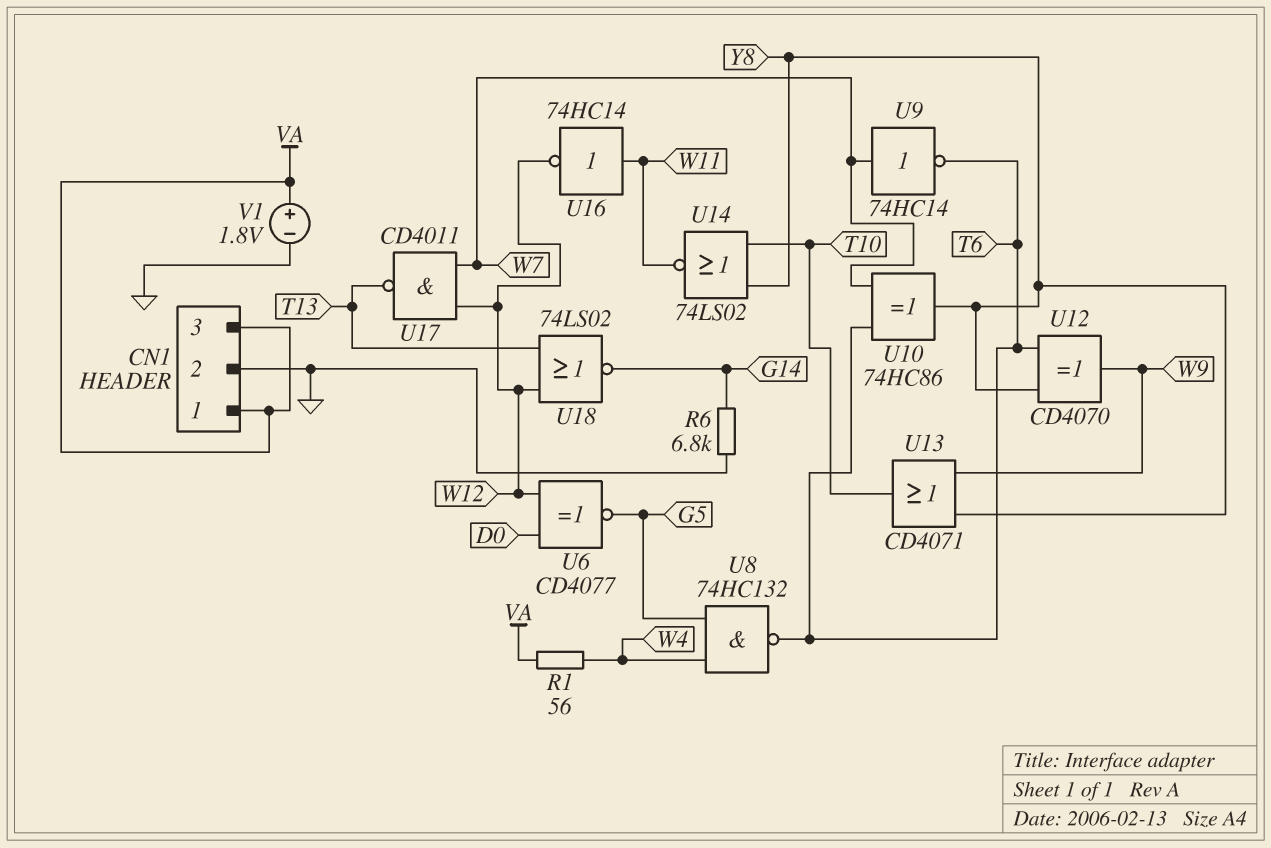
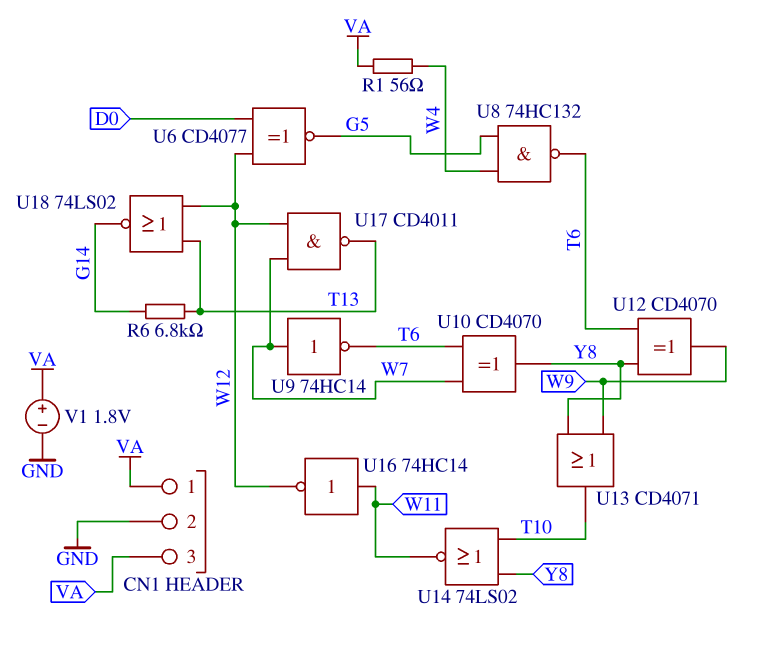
R6: 6.8k (G14, GND) -> 6.8k (G14, T13)
U10: XOR 74HC86 (in T6, in W7, out Y8) -> XOR CD4070 (in T6, in W7, out Y8)

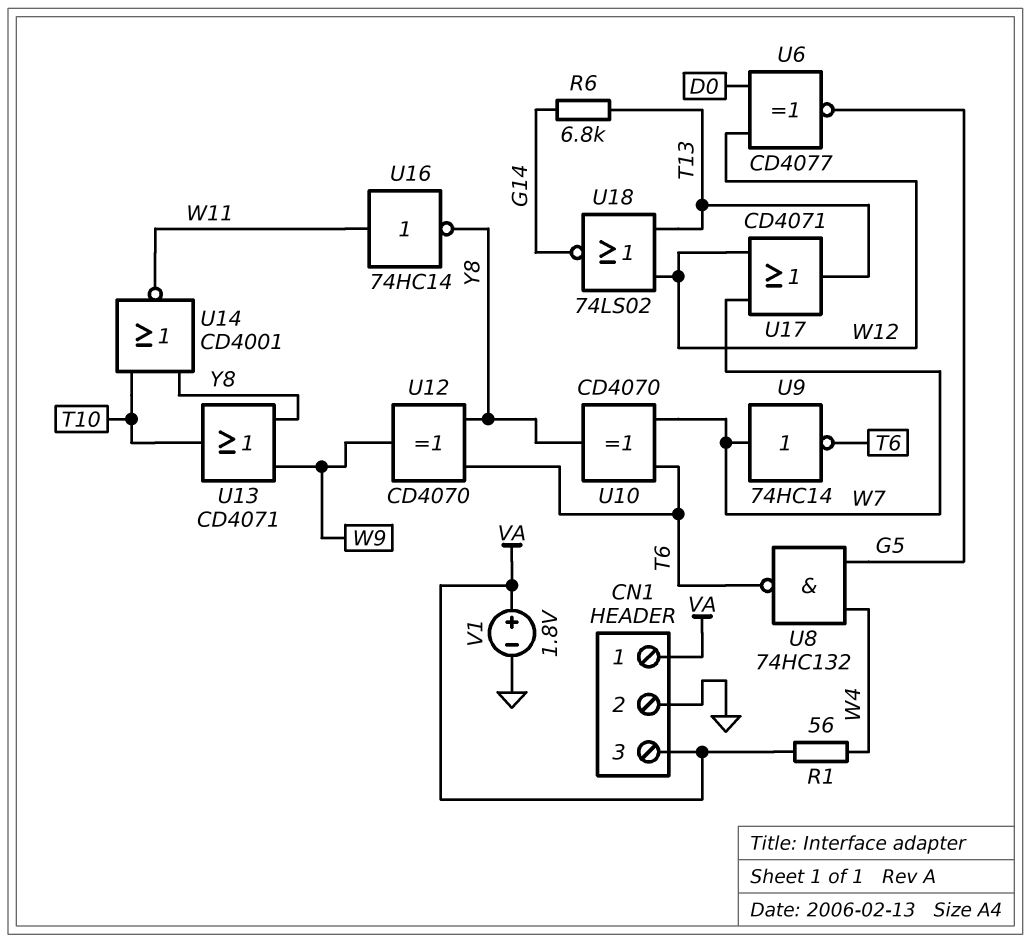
U14: NOR 74LS02 (in T10, in Y8, out W11) -> NOR CD4001 (in T10, in Y8, out W11)
U16: NOT 74HC14 (in W11, out W12) -> NOT 74HC14 (in W11, out Y8)
U17: NAND CD4011 (in W7, in W12, out T13) -> OR CD4071 (in W7, in W12, out T13)

